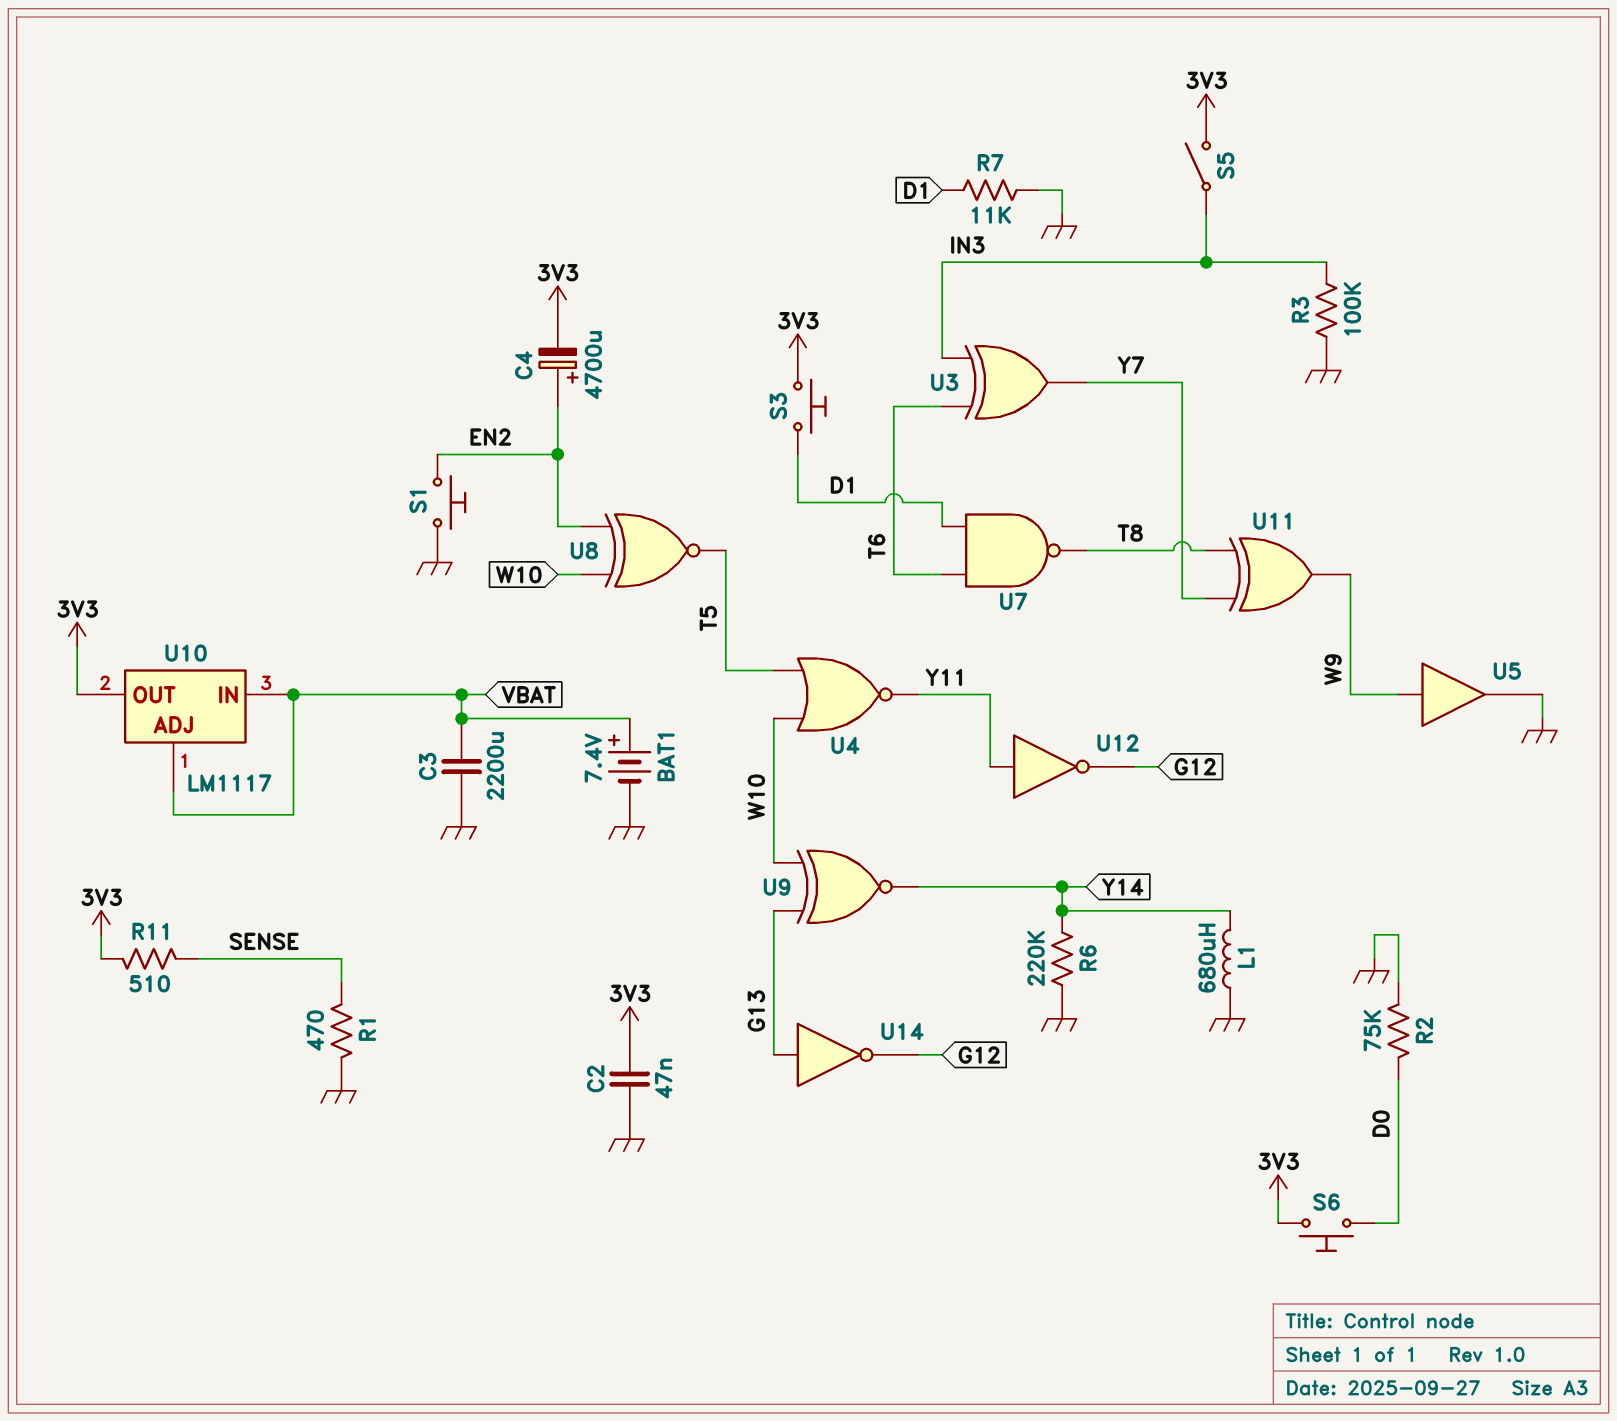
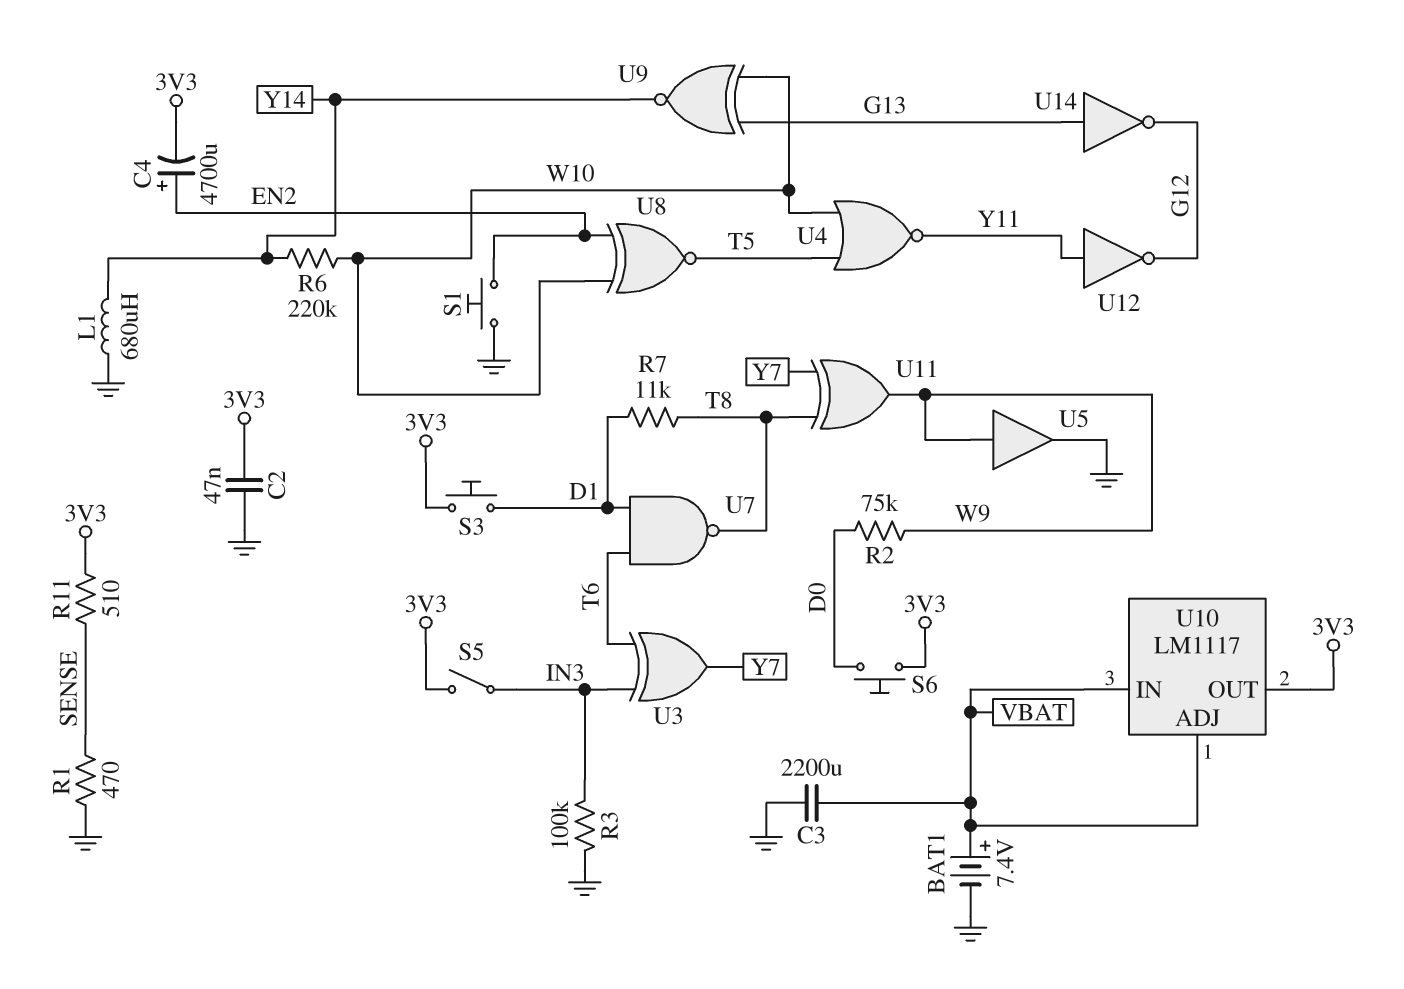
R2: 75k (D0, GND) -> 75k (D0, W9)
R6: 220k (GND, Y14) -> 220k (W10, Y14)
R7: 11k (D1, GND) -> 11k (D1, T8)

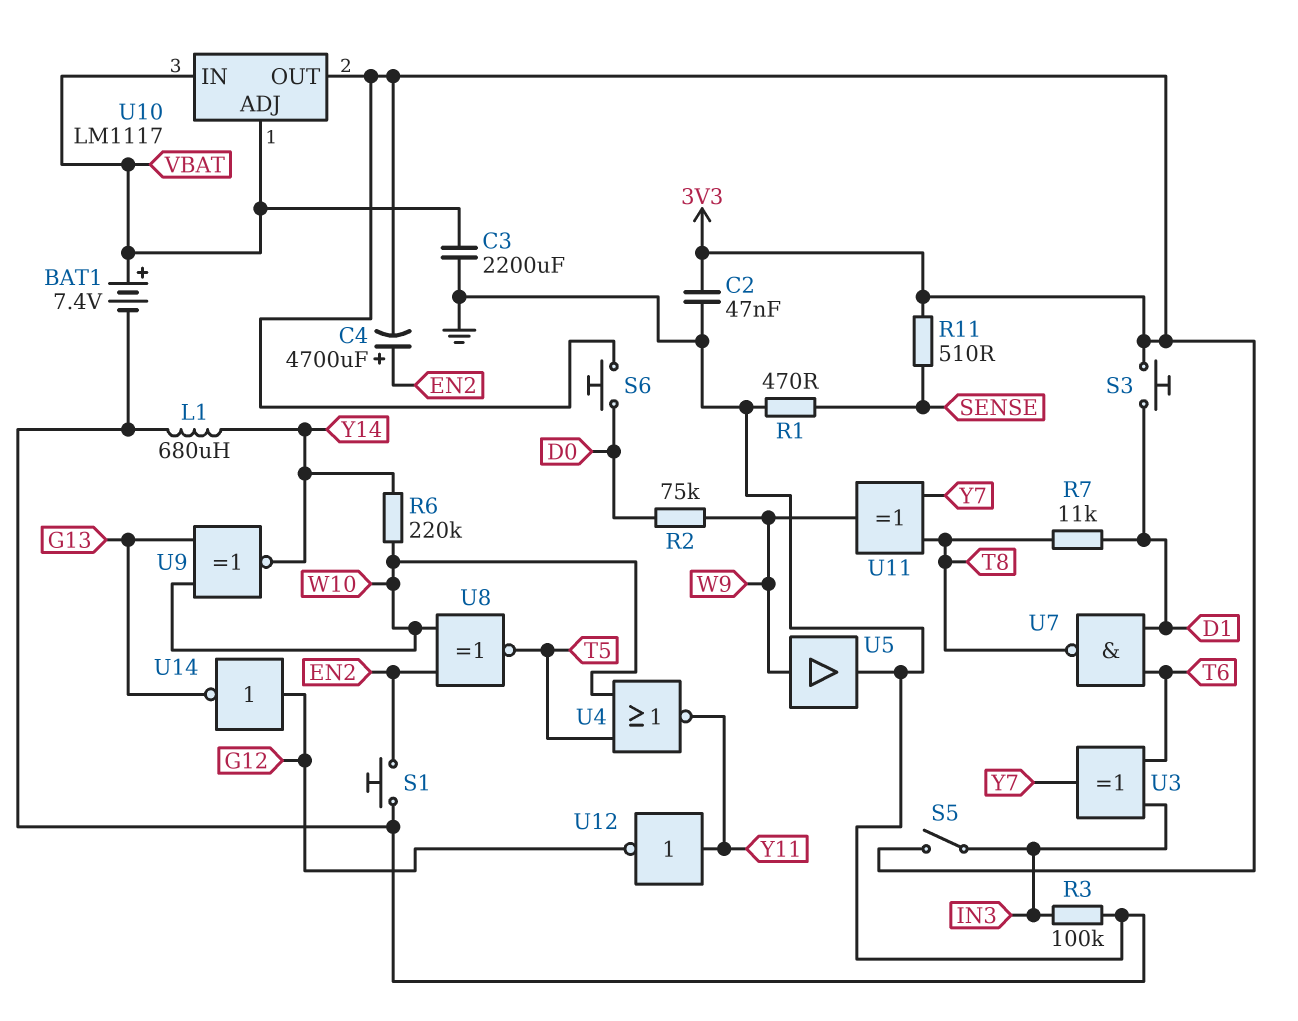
U14: NOT (in G13, out G12) -> NOT (in G12, out G13)

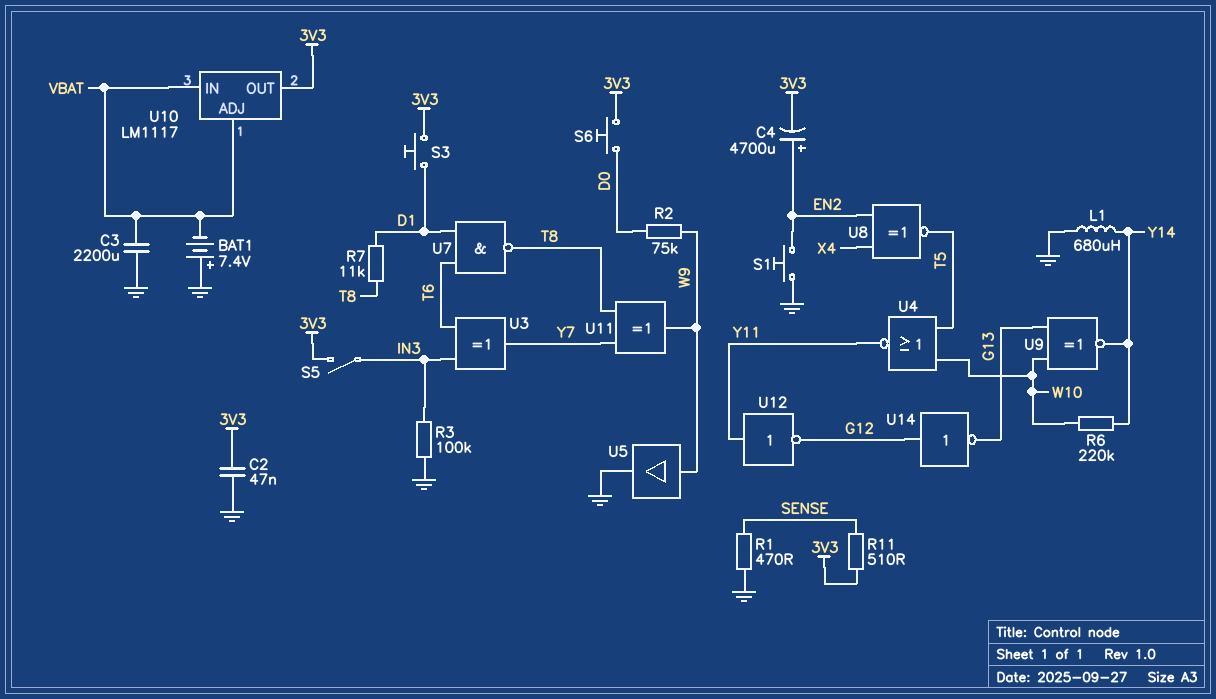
BAT1: 7.4V (plus VBAT, minus GND) -> 7.4V (plus GND, minus VBAT)
U8: XNOR (in EN2, in W10, out T5) -> XNOR (in EN2, in X4, out T5)

